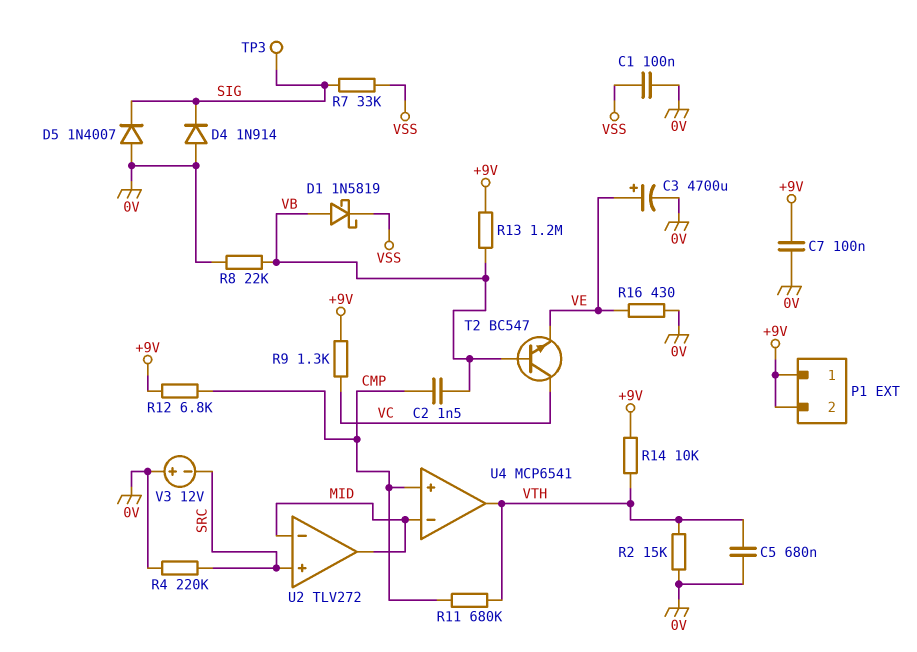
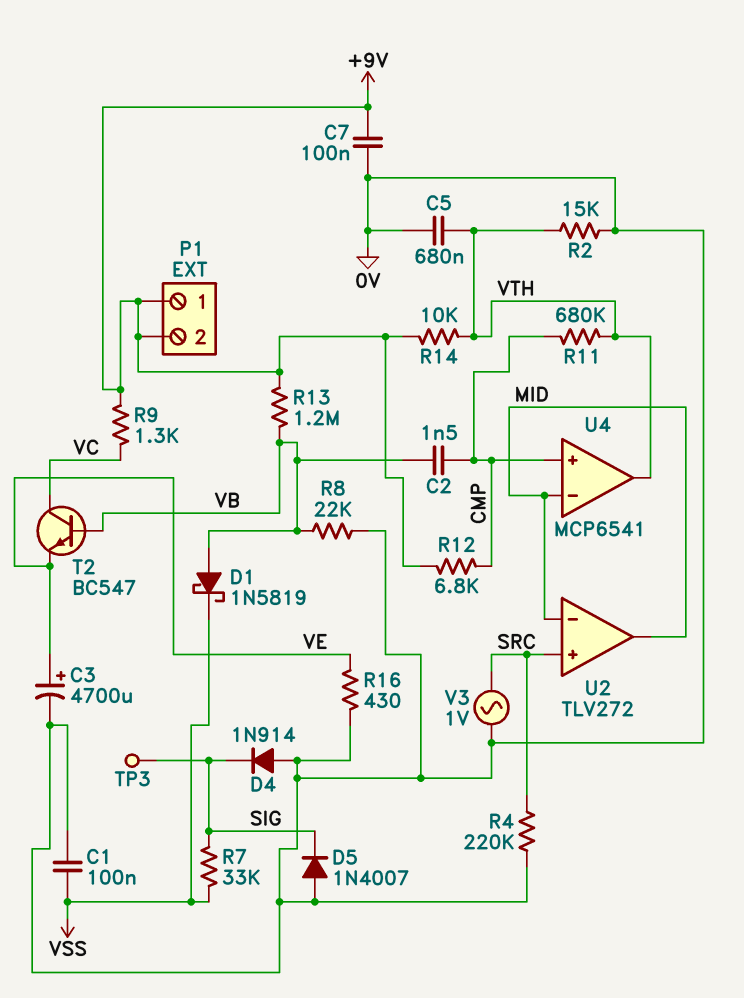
V3: 12V (plus 0V, minus SRC) -> AC 1V (0V, SRC)

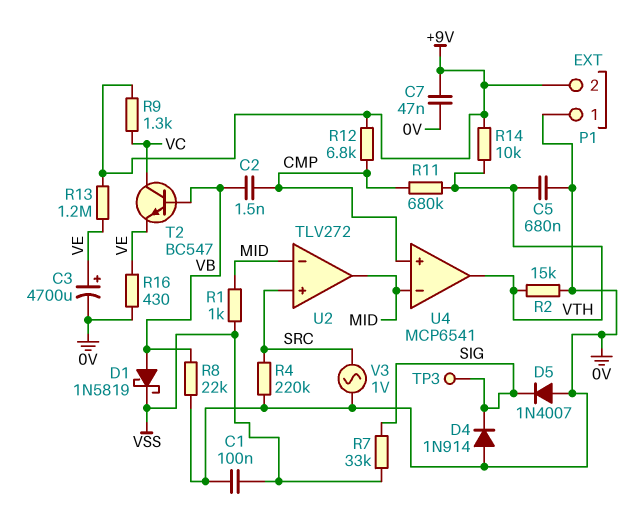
C7: 100nF (+9V, 0V) -> 47nF (+9V, 0V)
P1 pin 1: +9V -> 0V
R1: none -> 1k (MID, VSS)
R13: 1.2M (+9V, VB) -> 1.2M (+9V, VE)

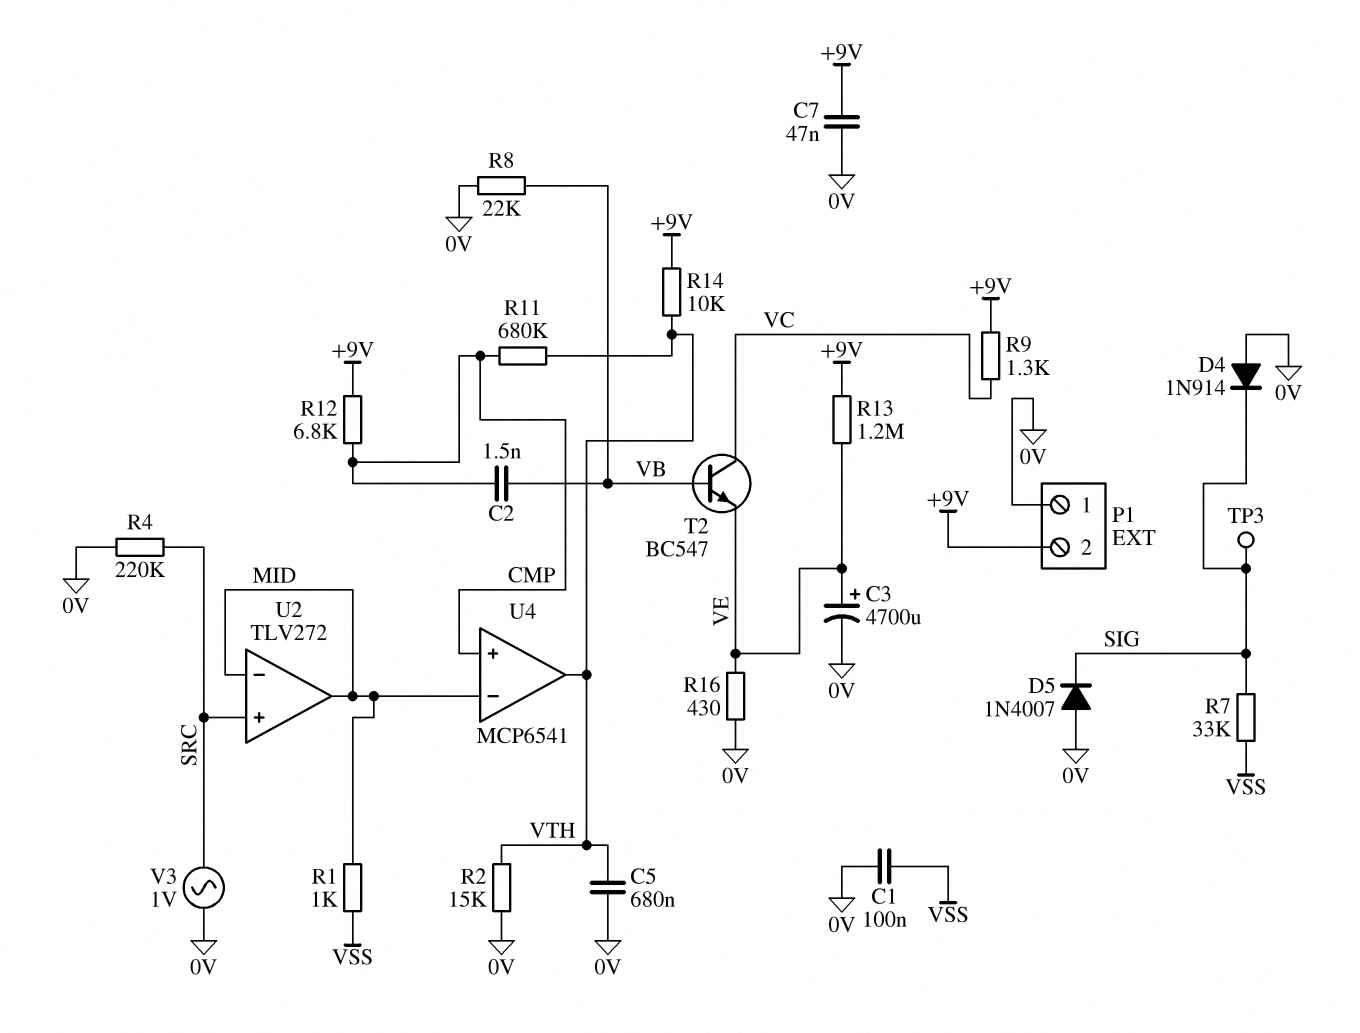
D1: schottky 1N5819 (A VB, K VSS) -> none

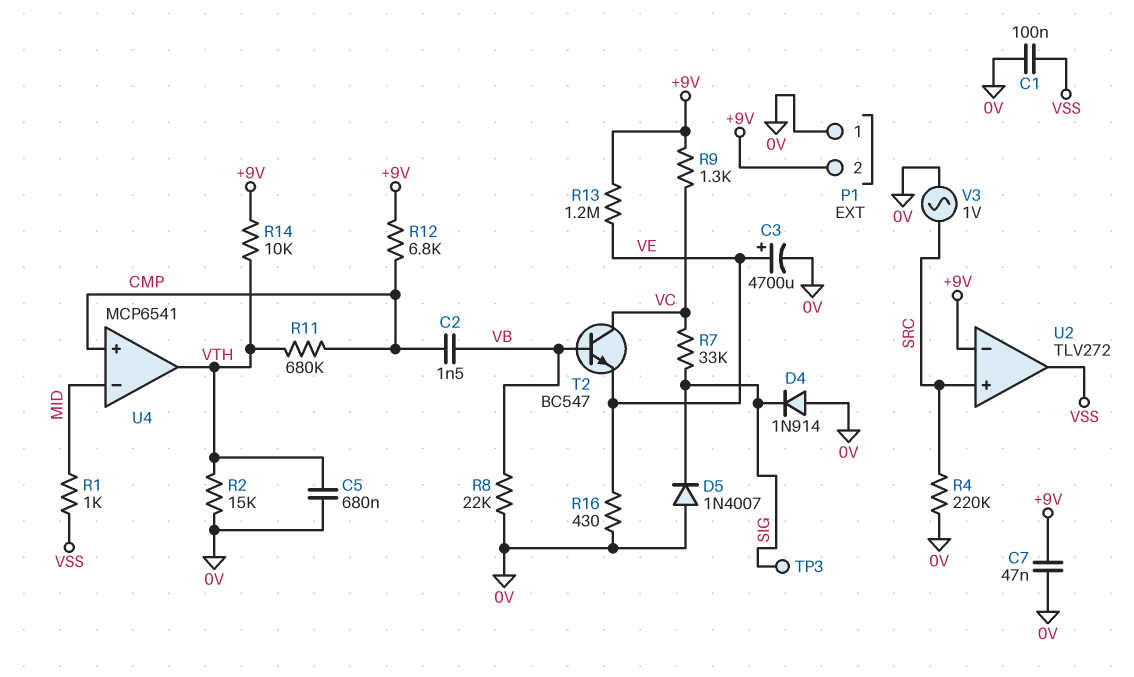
R7: 33k (SIG, VSS) -> 33k (SIG, VC)
U2 pin in-: MID -> +9V
U2 pin out: MID -> VSS

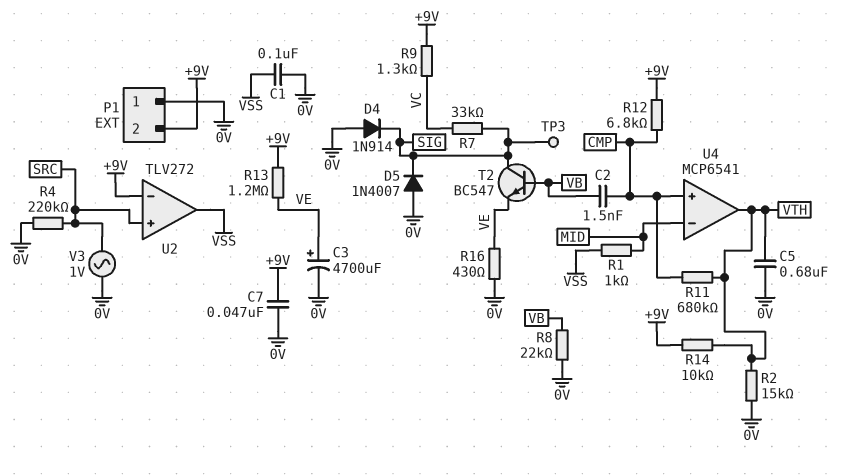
T2: NPN BC547 (B VB, C VC, E VE) -> NPN BC547 (B VB, C SIG, E VE)

